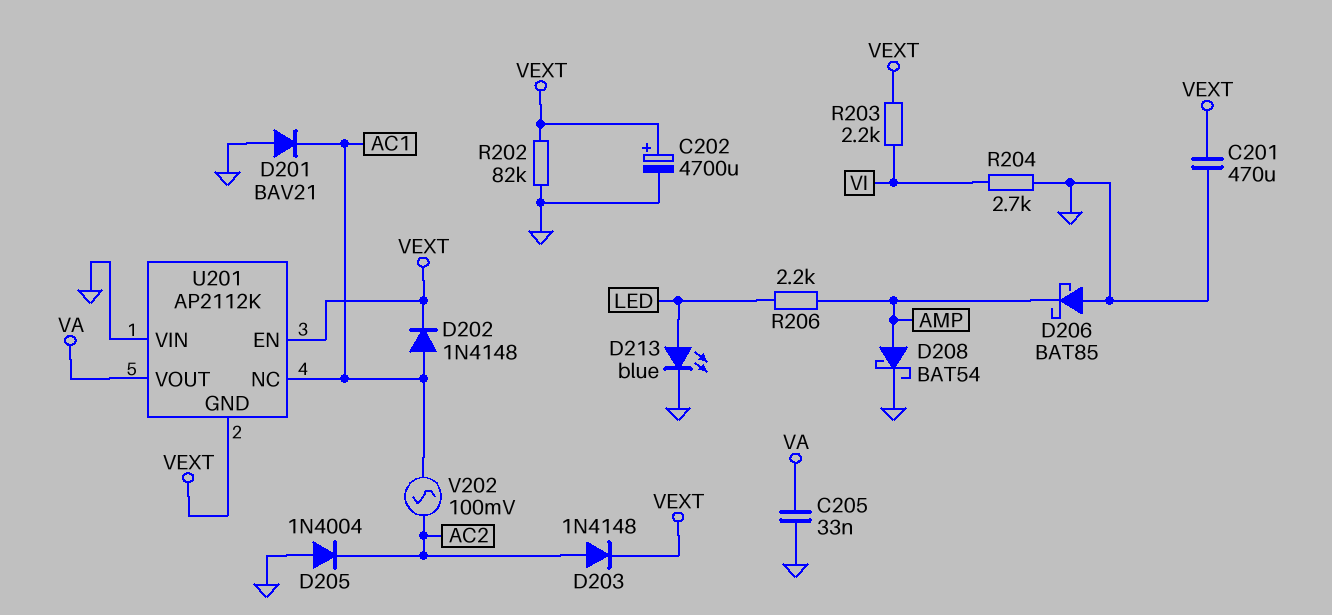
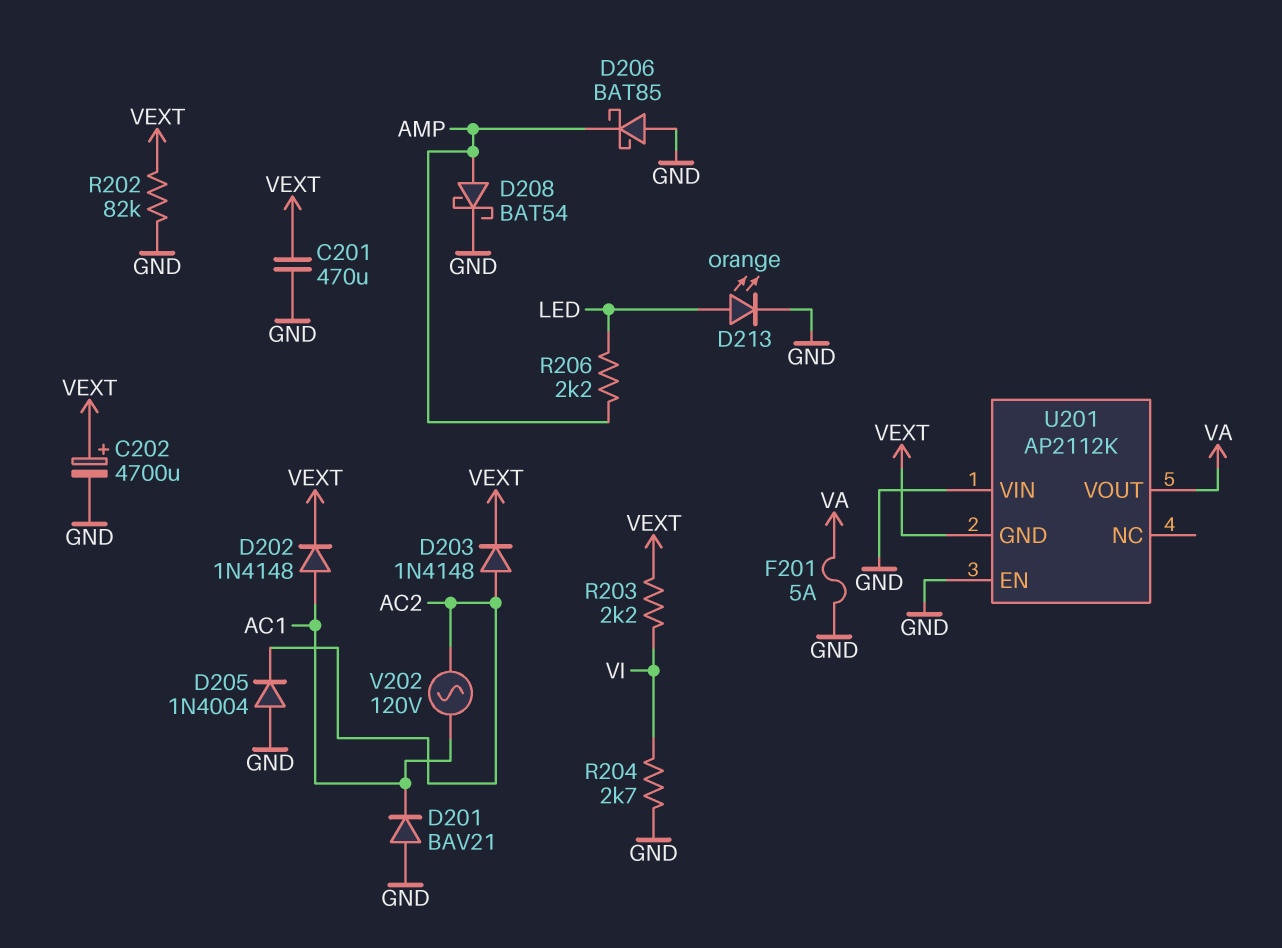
C205: 33nF (GND, VA) -> none
D213: LED blue (A LED, K GND) -> LED orange (A LED, K GND)
F201: none -> 5A (GND, VA)
U201 pin EN: VEXT -> GND
U201 pin NC: AC1 -> none
V202: AC 100mV (AC1, AC2) -> AC 120V (AC1, AC2)

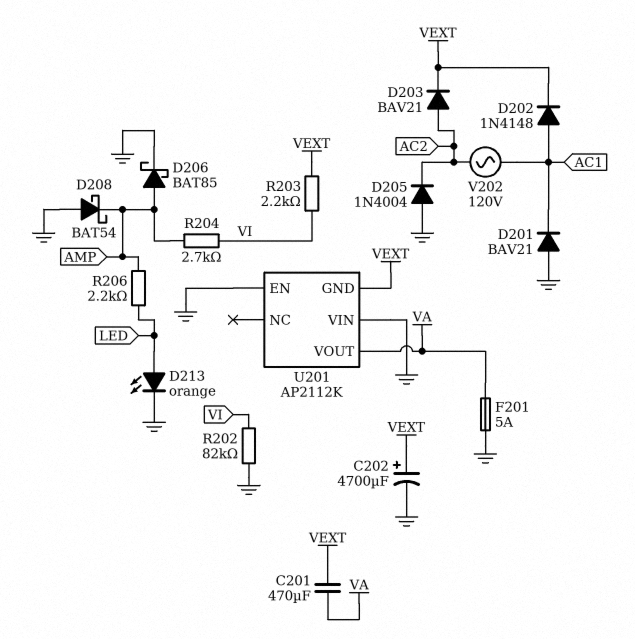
C201: 470uF (GND, VEXT) -> 470uF (VA, VEXT)
D203: diode 1N4148 (A AC2, K VEXT) -> diode BAV21 (A AC2, K VEXT)
D206: schottky BAT85 (A GND, K AMP) -> schottky BAT85 (A AMP, K GND)
D208: schottky BAT54 (A AMP, K GND) -> schottky BAT54 (A GND, K AMP)
R202: 82k (GND, VEXT) -> 82k (GND, VI)
R204: 2.7k (GND, VI) -> 2.7k (AMP, VI)

